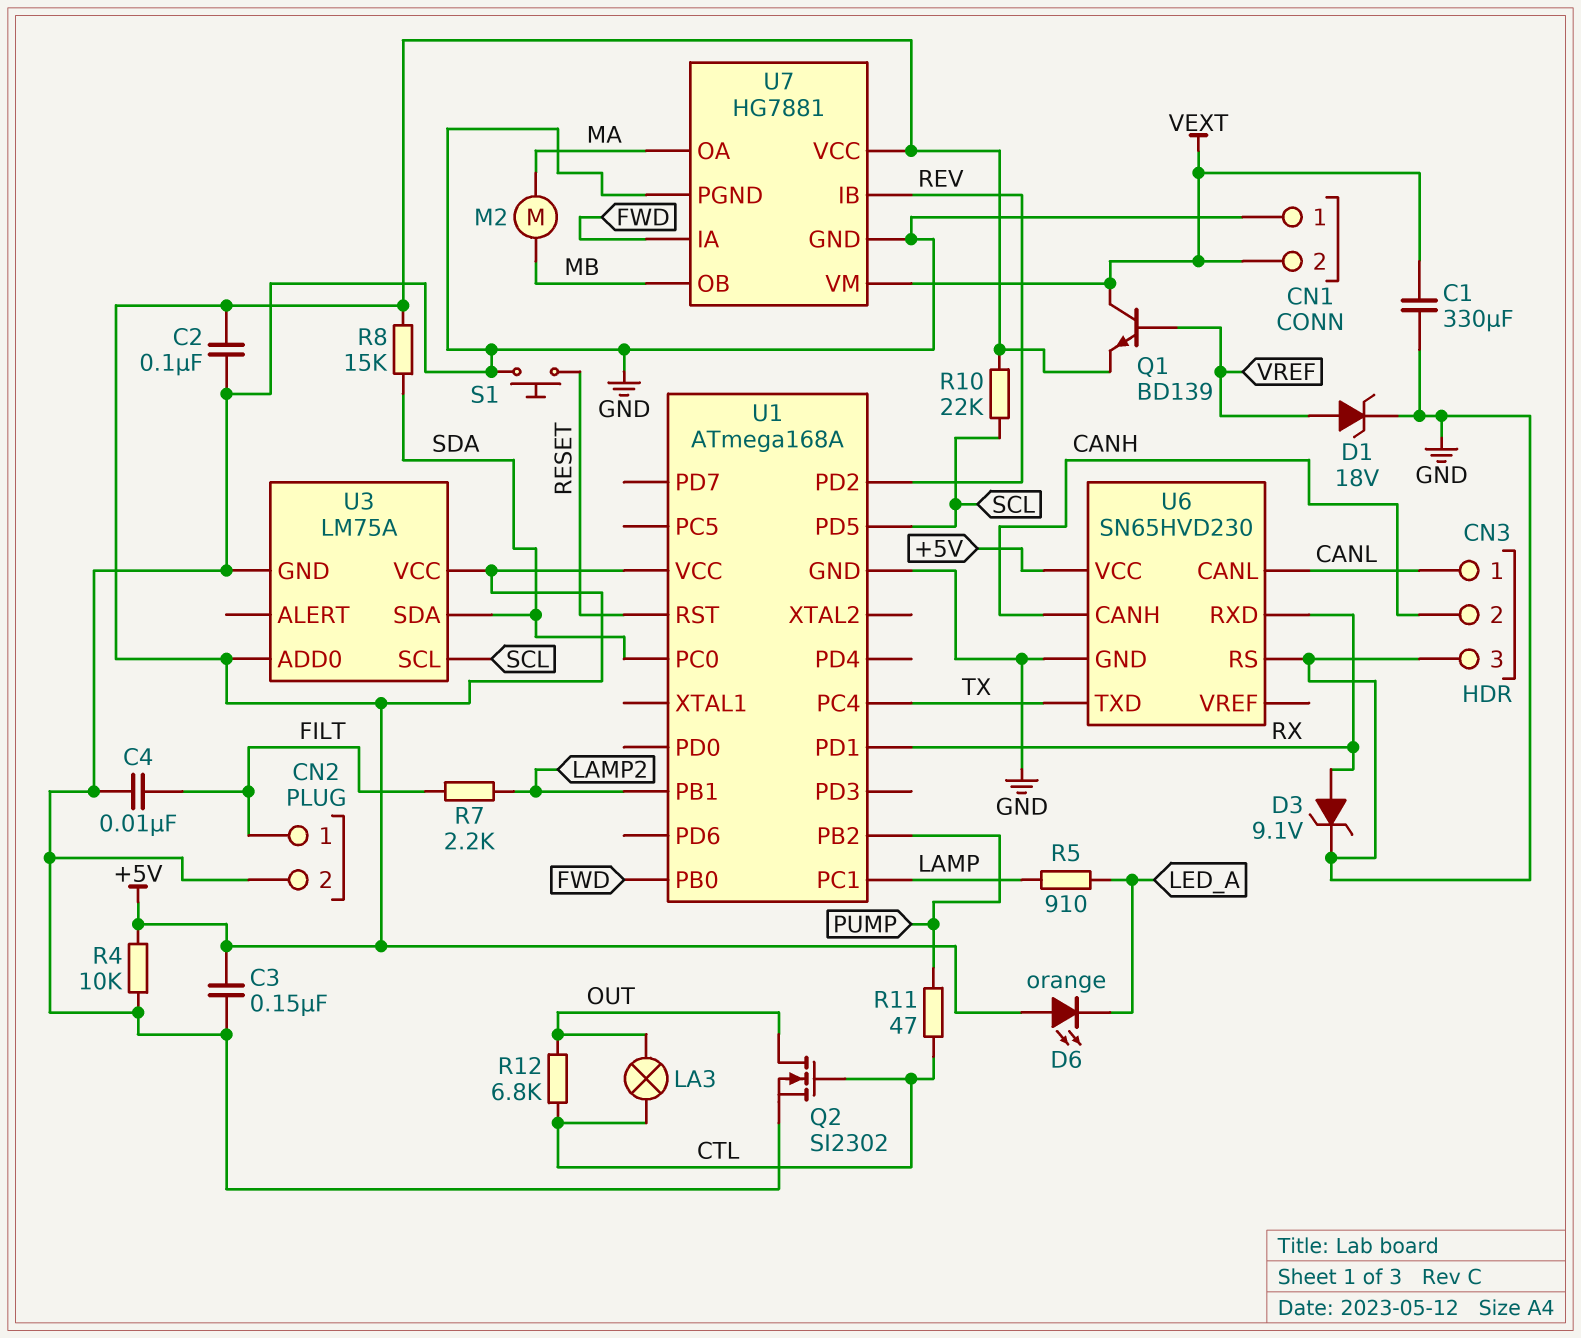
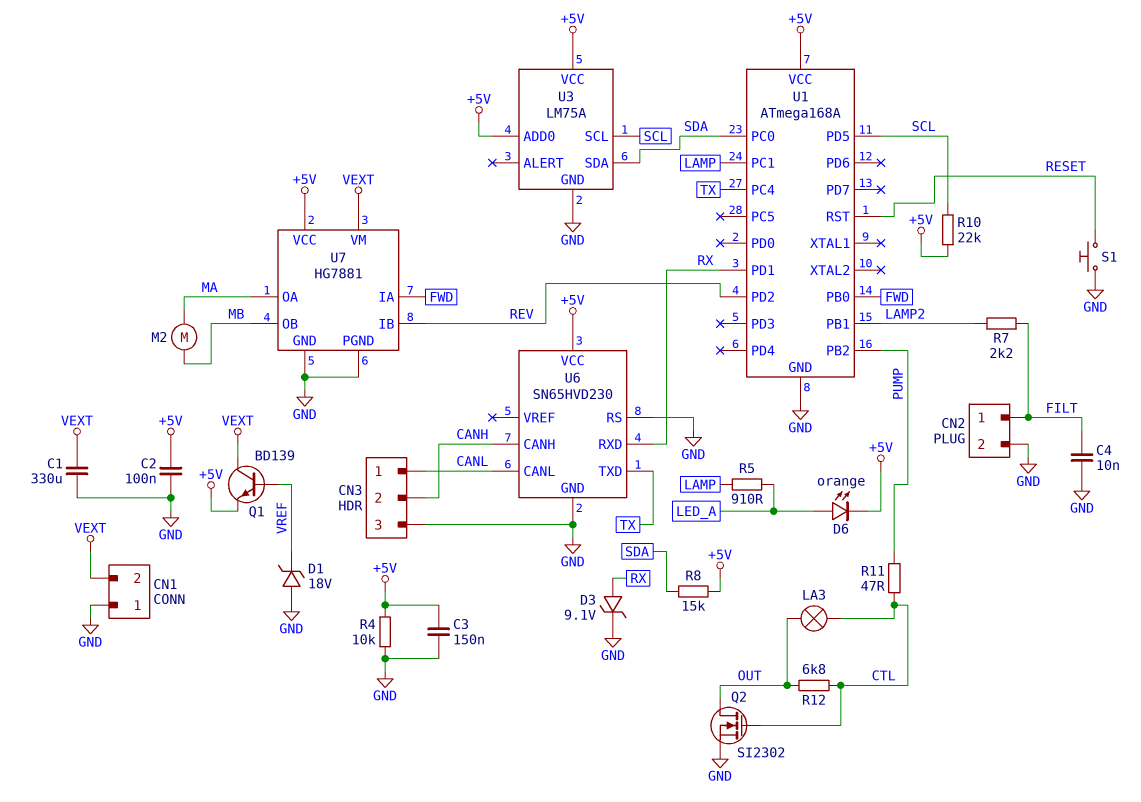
D1: zener 18V (A VREF, K GND) -> zener 18V (A GND, K VREF)
D6: LED orange (A +5V, K LED_A) -> LED orange (A LED_A, K +5V)

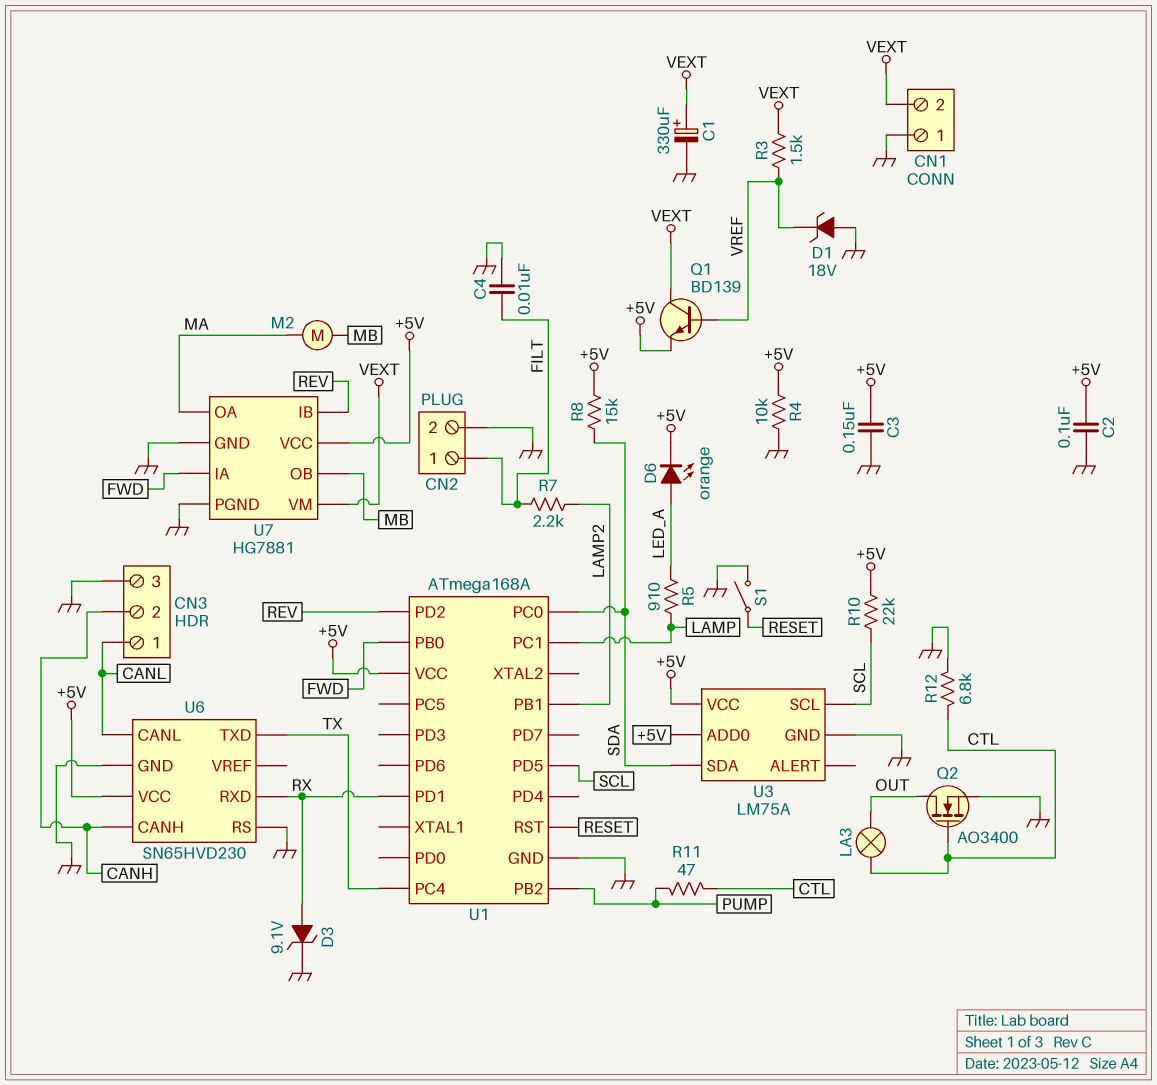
C1: 330uF (GND, VEXT) -> 330uF (plus VEXT, minus GND)
Q2: NMOS SI2302 (G CTL, D OUT, S GND) -> NMOS AO3400 (G CTL, D OUT, S GND)
R3: none -> 1.5k (VEXT, VREF)
R12: 6.8k (CTL, OUT) -> 6.8k (CTL, GND)
S1: button (GND, RESET) -> switch (GND, RESET)

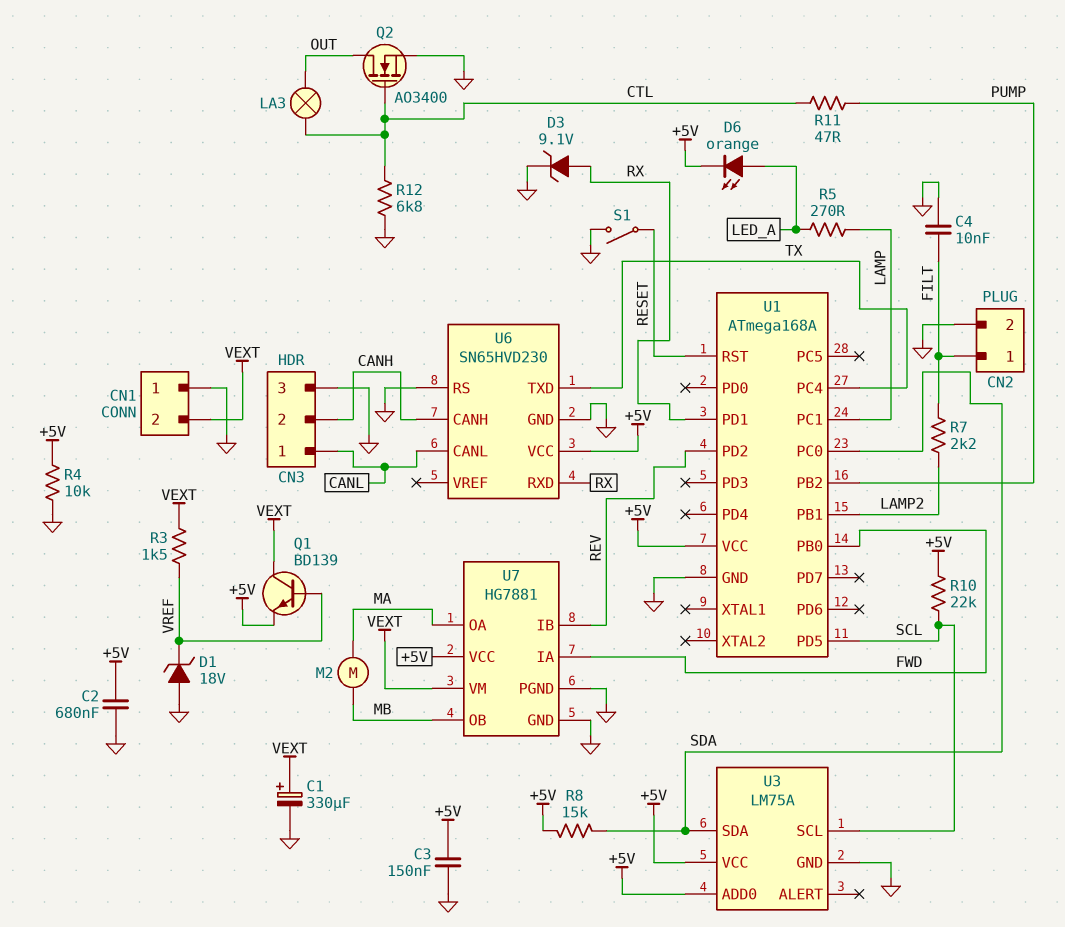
C2: 100nF (+5V, GND) -> 680nF (+5V, GND)
R5: 910 (LAMP, LED_A) -> 270 (LAMP, LED_A)

